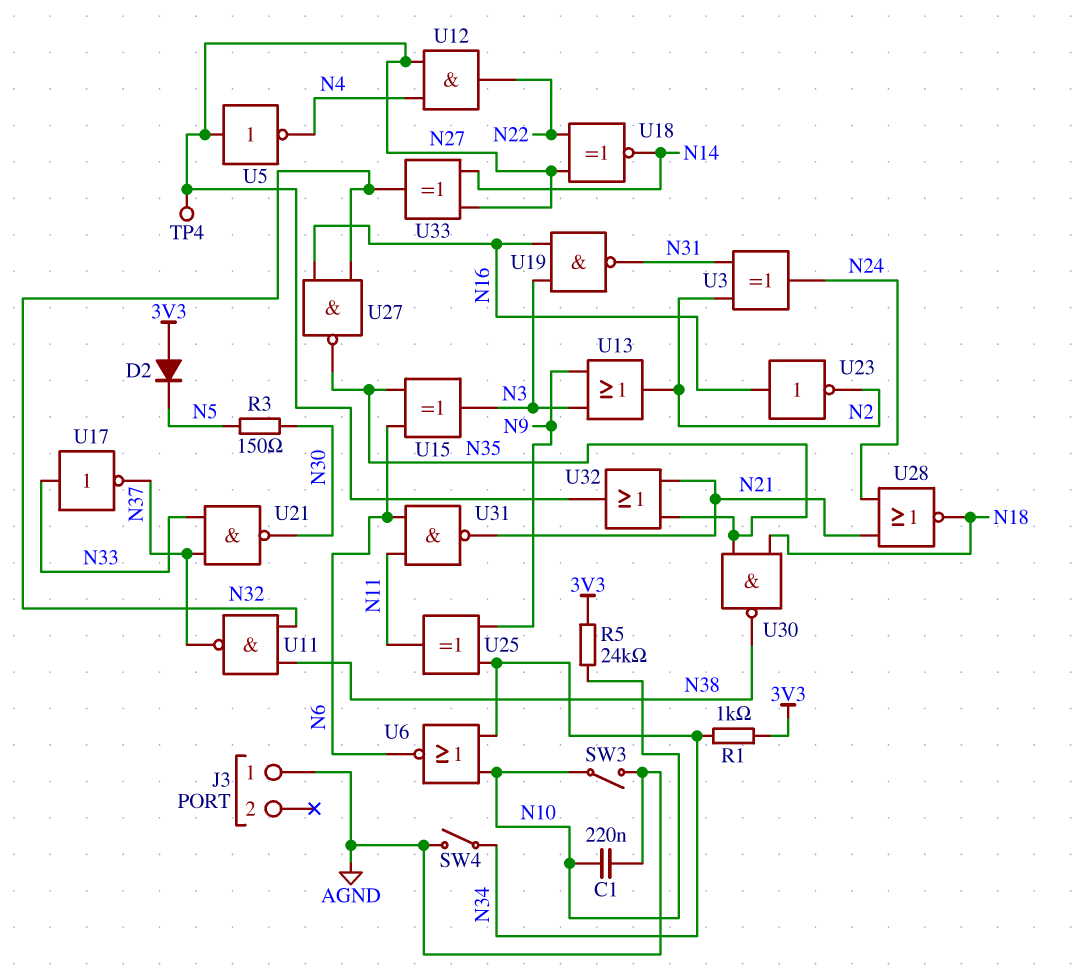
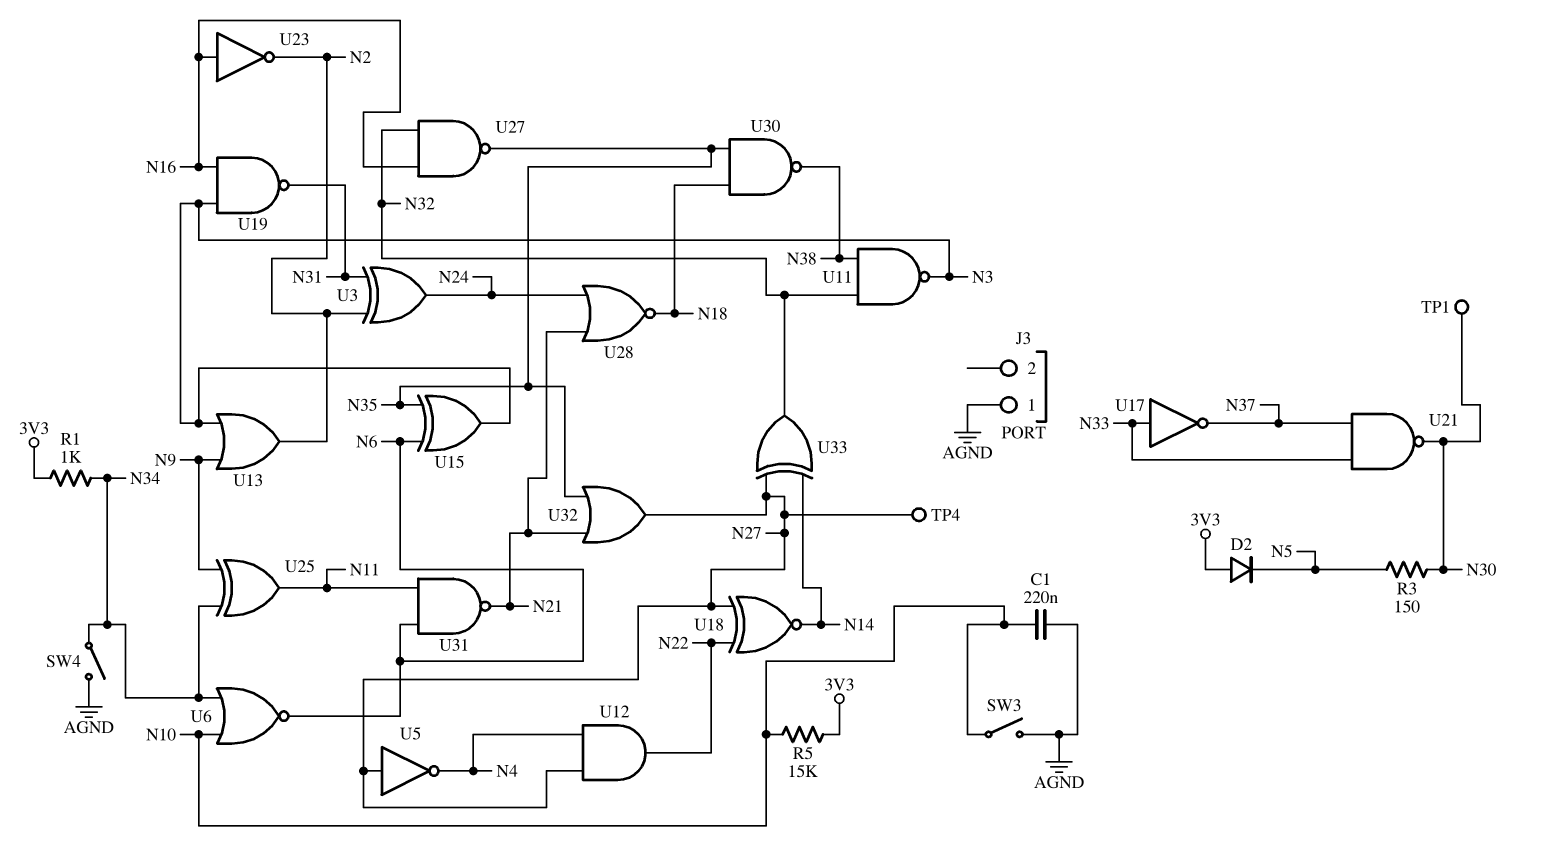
R5: 24k (3V3, N10) -> 15k (3V3, N10)
TP1: none -> test point (N30)
U11: NAND (in N32, in N38, out N37) -> NAND (in N32, in N38, out N3)

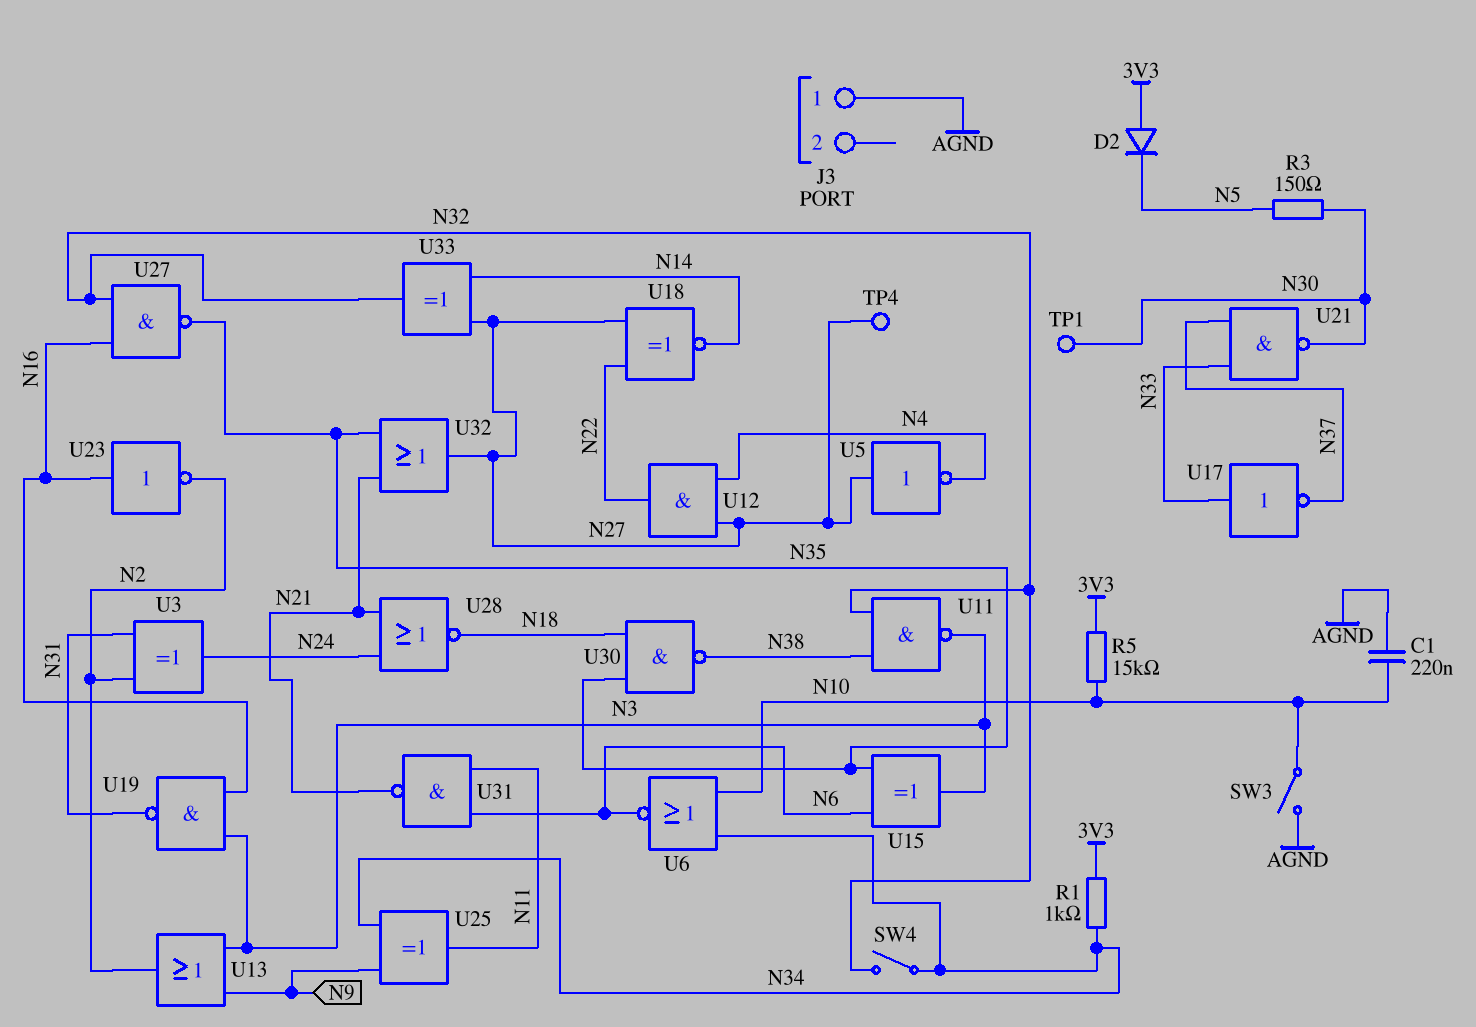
SW4: switch (AGND, N34) -> switch (N32, N34)

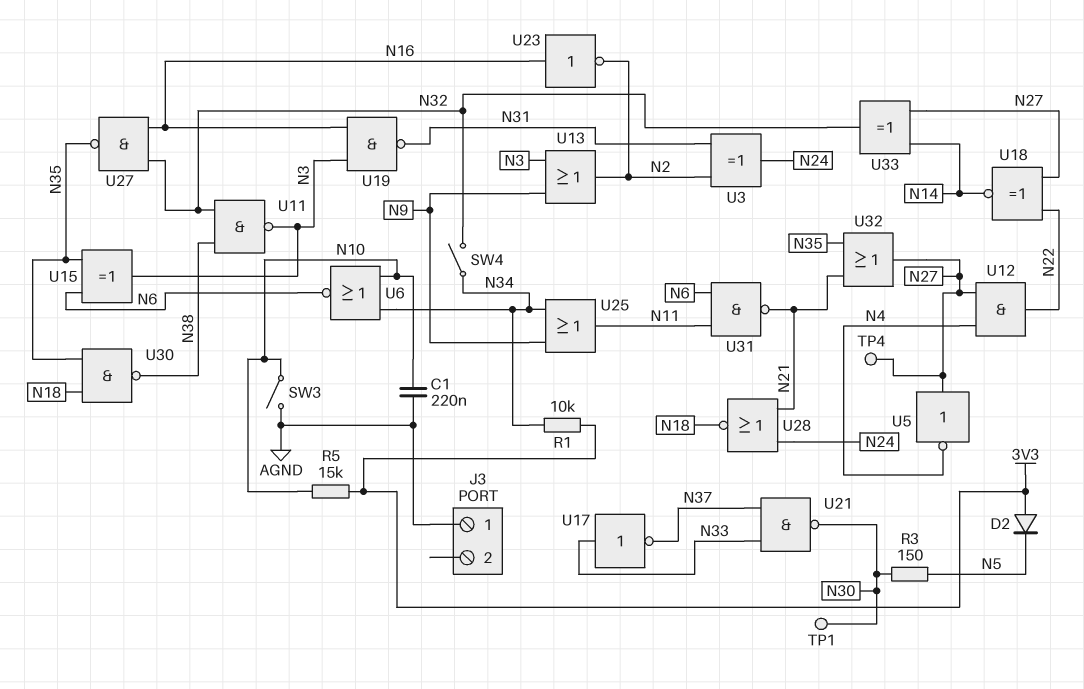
R1: 1k (3V3, N34) -> 10k (3V3, N34)
U25: XOR (in N9, in N34, out N11) -> OR (in N9, in N34, out N11)

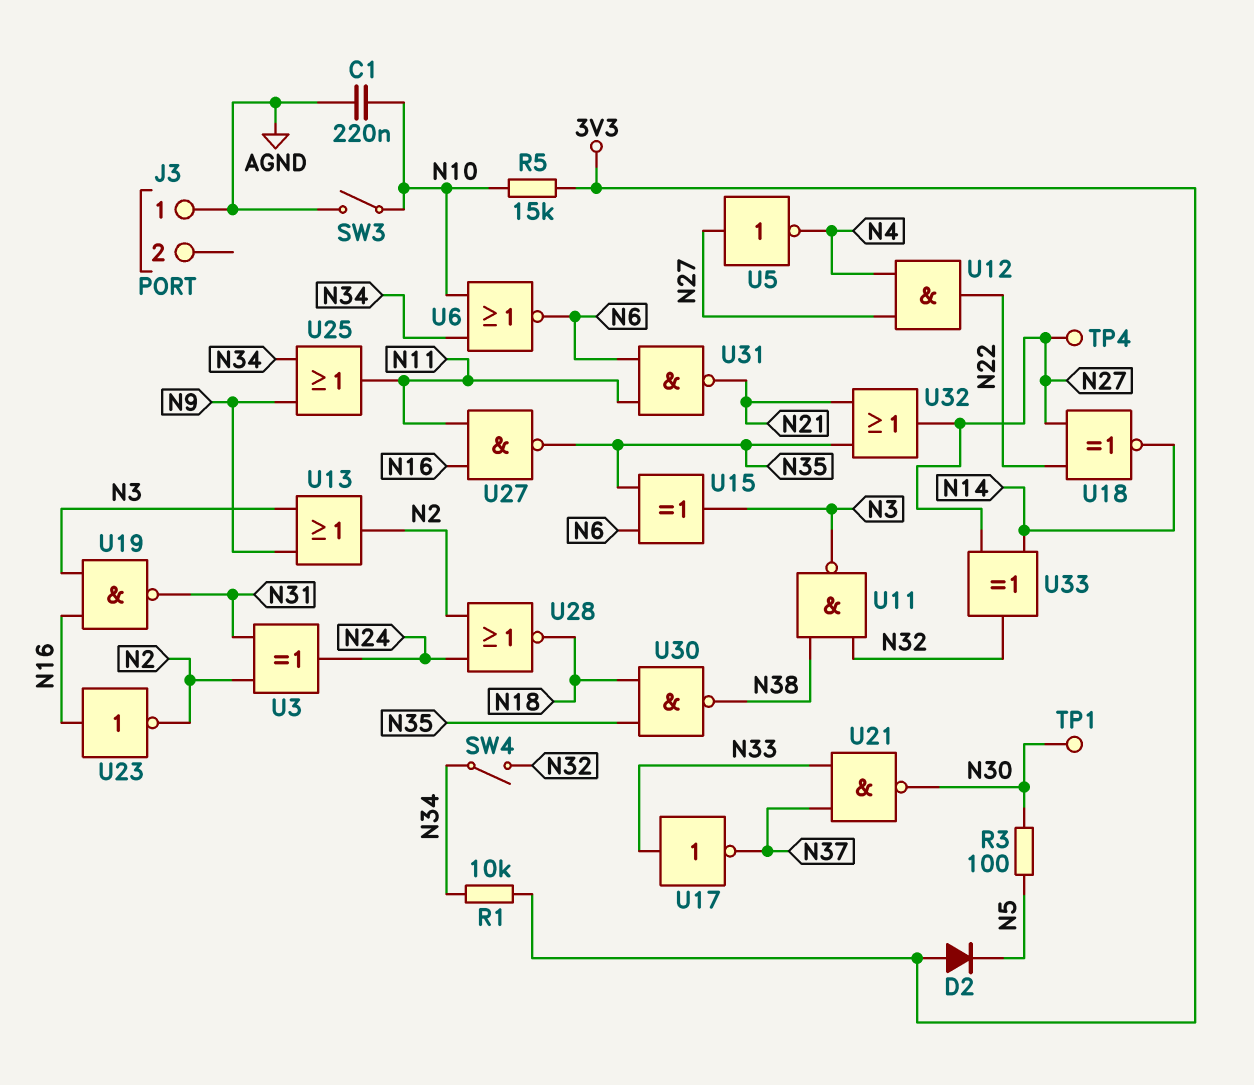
R3: 150 (N5, N30) -> 100 (N5, N30)
U27: NAND (in N16, in N32, out N35) -> NAND (in N11, in N16, out N35)
U28: NOR (in N21, in N24, out N18) -> NOR (in N2, in N24, out N18)

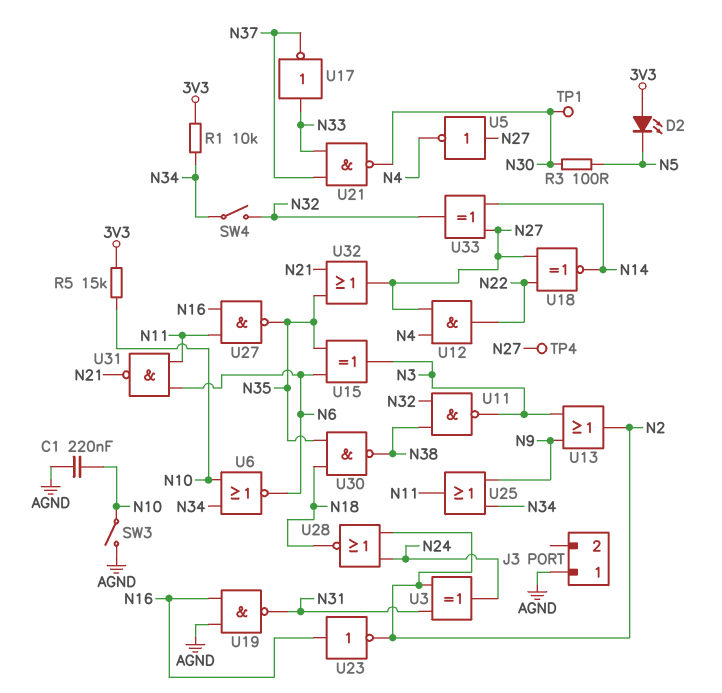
D2: diode (A 3V3, K N5) -> LED (A 3V3, K N5)
U19: NAND (in N3, in N16, out N31) -> NAND (in AGND, in N16, out N31)

